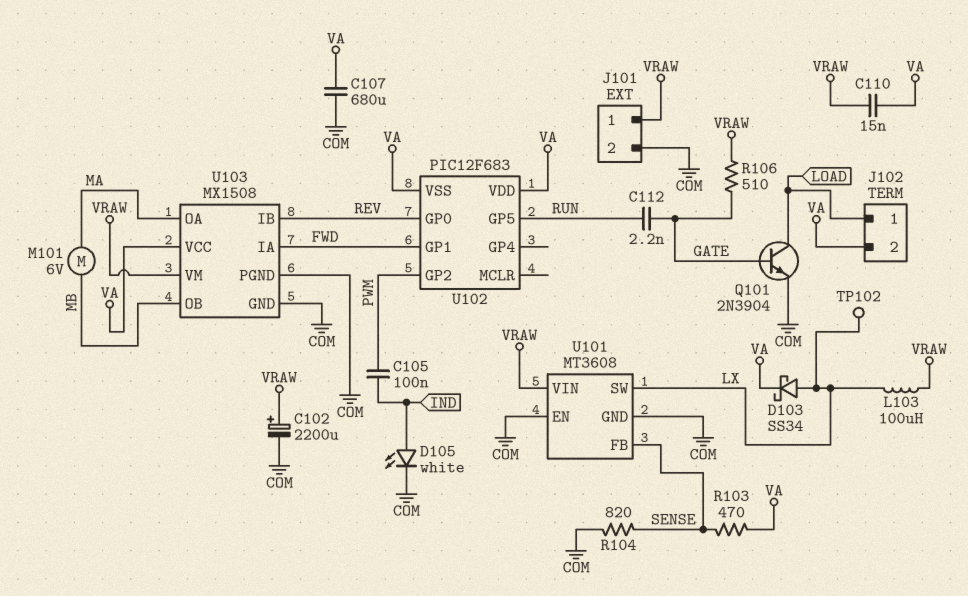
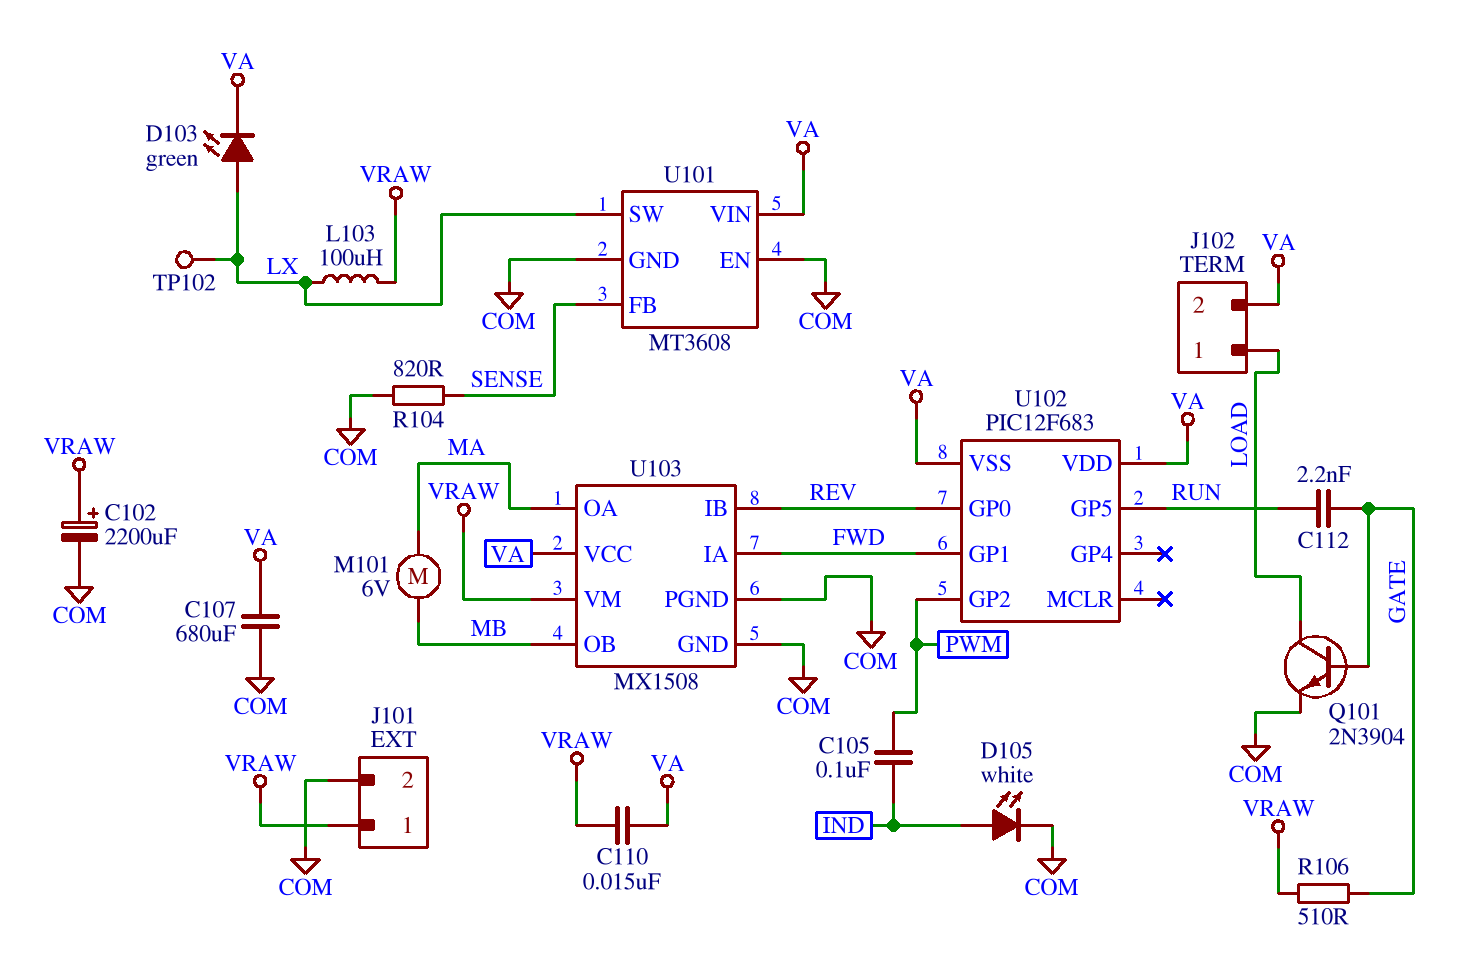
D103: schottky SS34 (A LX, K VA) -> LED green (A LX, K VA)
R103: 470 (SENSE, VA) -> none
U101 pin VIN: VRAW -> VA

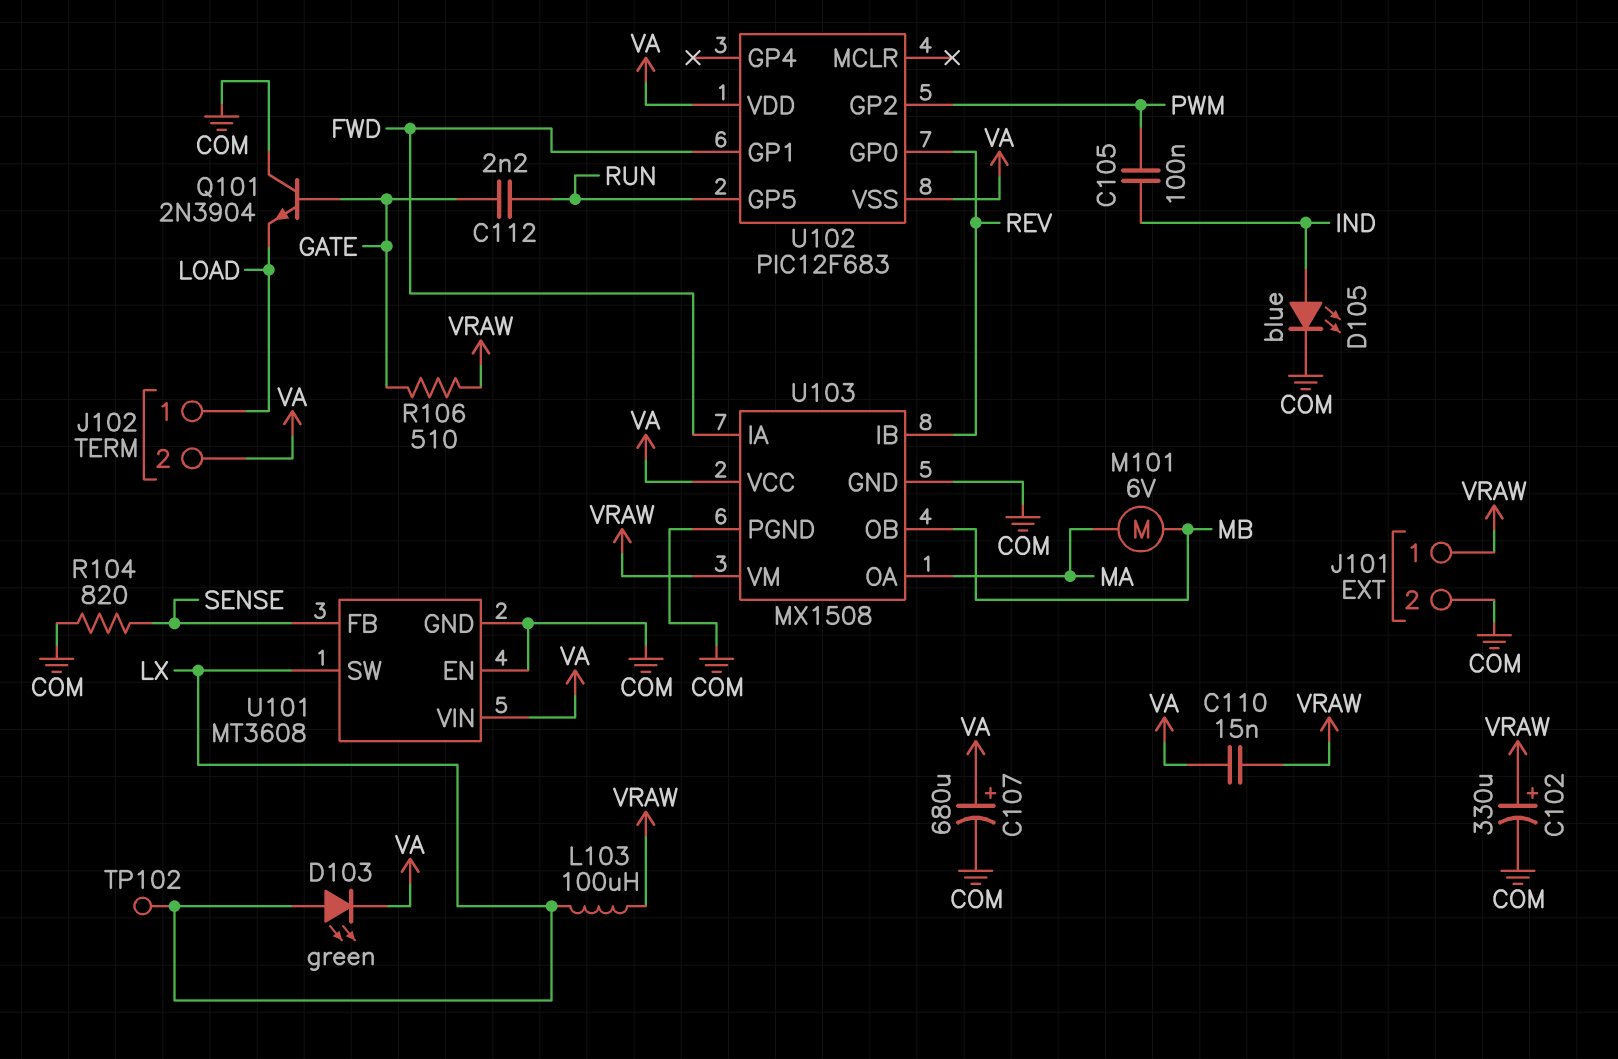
C102: 2200uF (plus VRAW, minus COM) -> 330uF (plus VRAW, minus COM)
C107: 680uF (COM, VA) -> 680uF (plus VA, minus COM)
D105: LED white (A IND, K COM) -> LED blue (A IND, K COM)
Q101: NPN 2N3904 (B GATE, C LOAD, E COM) -> NPN 2N3904 (B GATE, C COM, E LOAD)

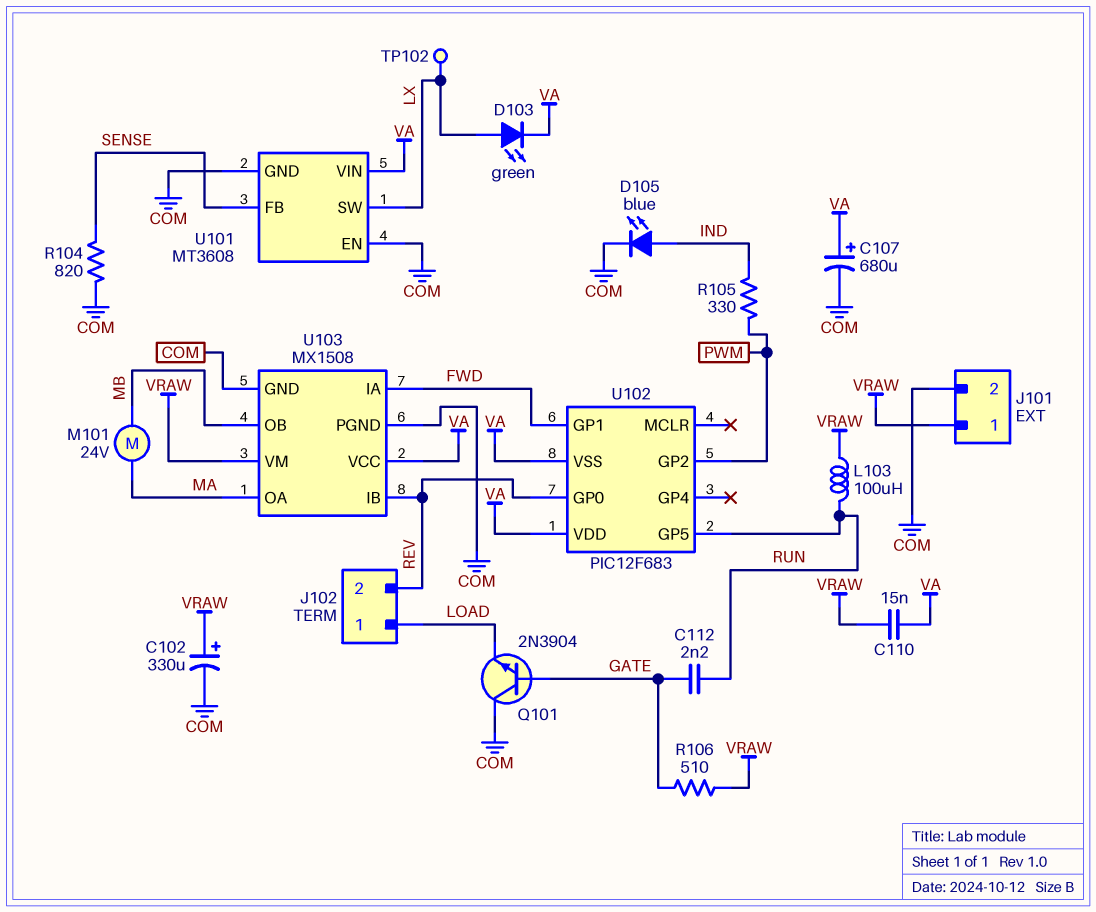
C105: 100nF (IND, PWM) -> none
J102 pin 2: VA -> REV
L103: 100uH (LX, VRAW) -> 100uH (RUN, VRAW)
M101: motor 6V (MA, MB) -> motor 24V (MA, MB)
R105: none -> 330 (IND, PWM)

